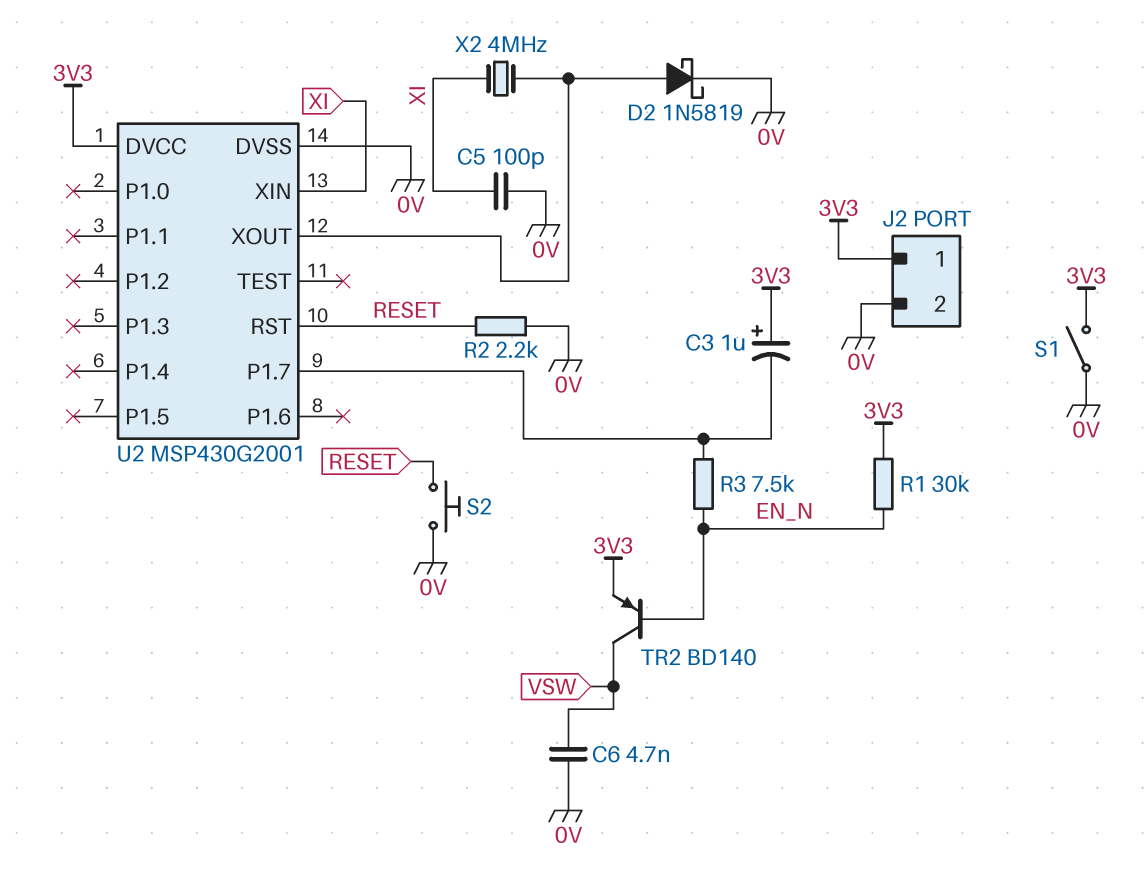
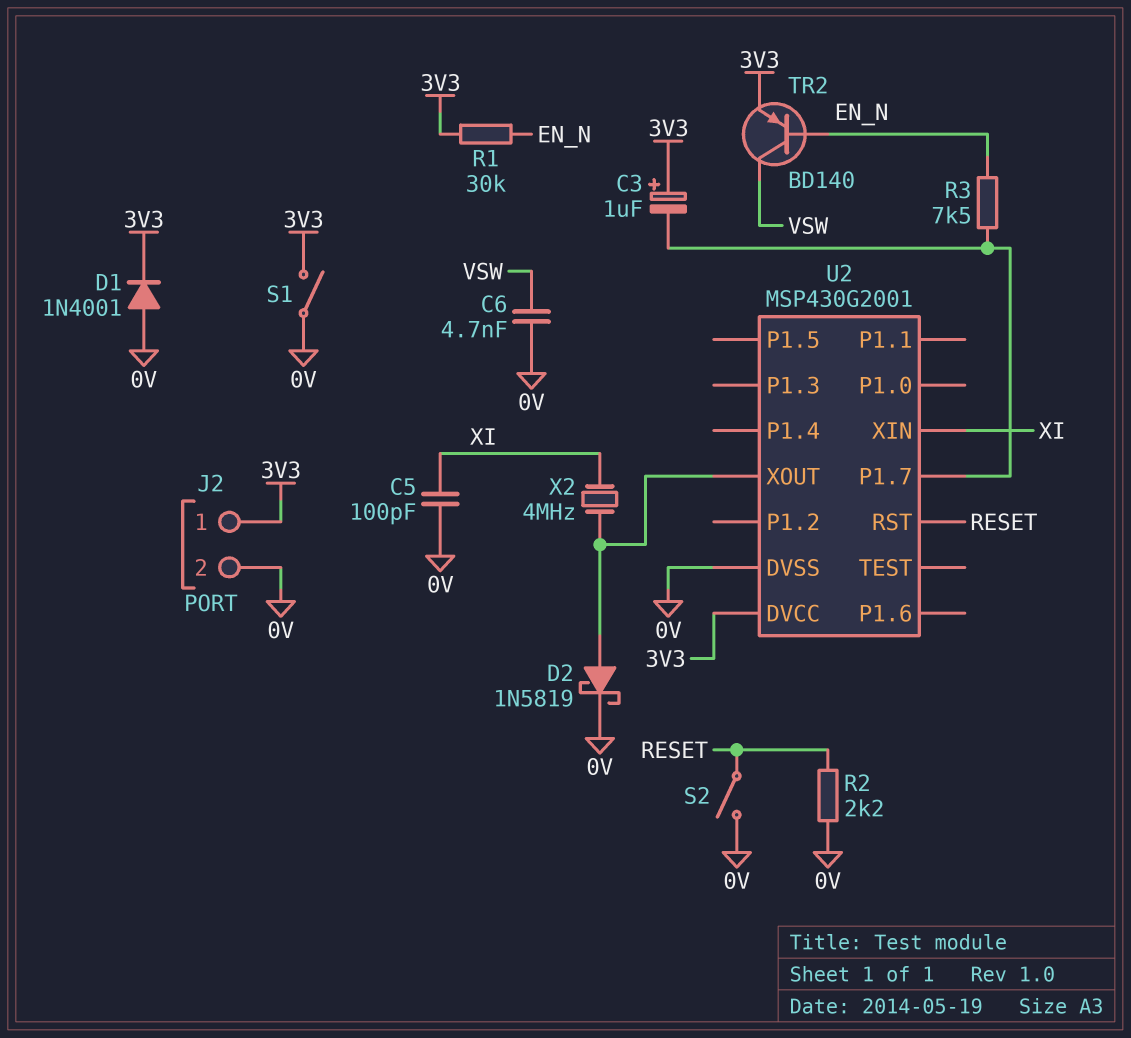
D1: none -> diode 1N4001 (A 0V, K 3V3)
S2: button (0V, RESET) -> switch (0V, RESET)

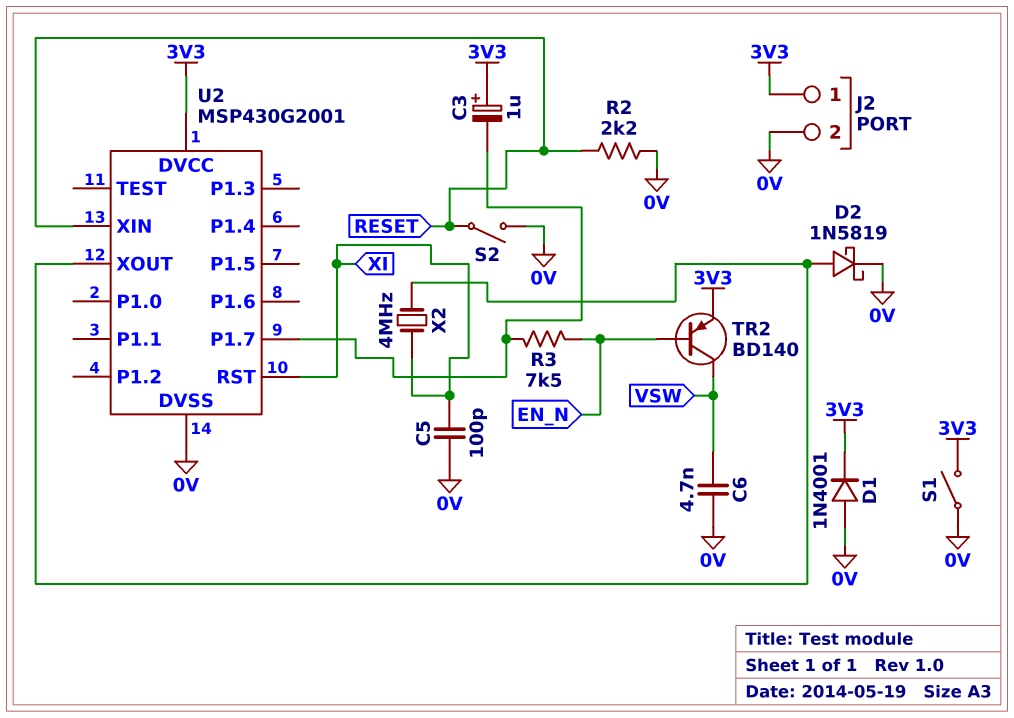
R1: 30k (3V3, EN_N) -> none
U2 pin RST: RESET -> XI
U2 pin XIN: XI -> RESET

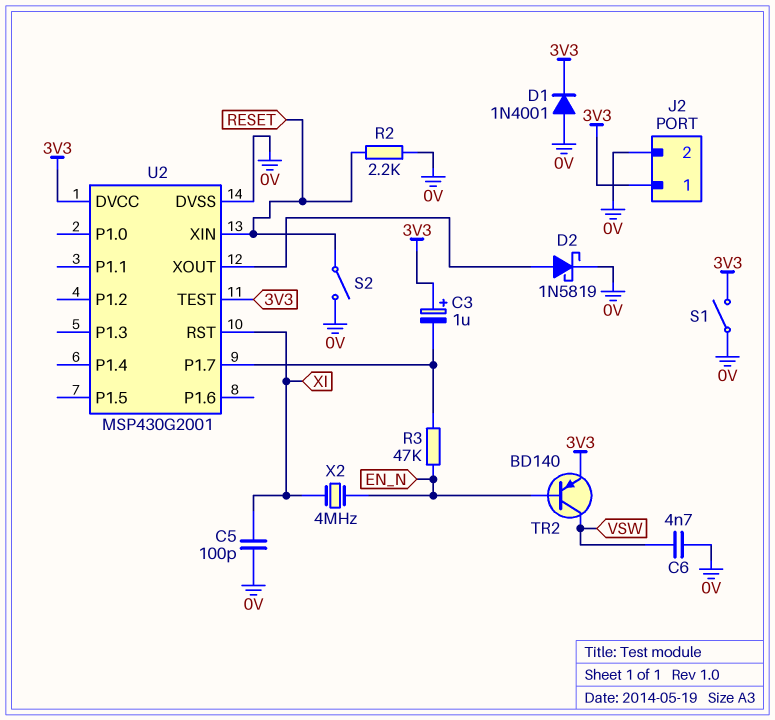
R3: 7.5k (EN_N, U2/P1.7) -> 47k (EN_N, U2/P1.7)
U2 pin TEST: none -> 3V3
X2: 4MHz (U2/XOUT, XI) -> 4MHz (EN_N, XI)

